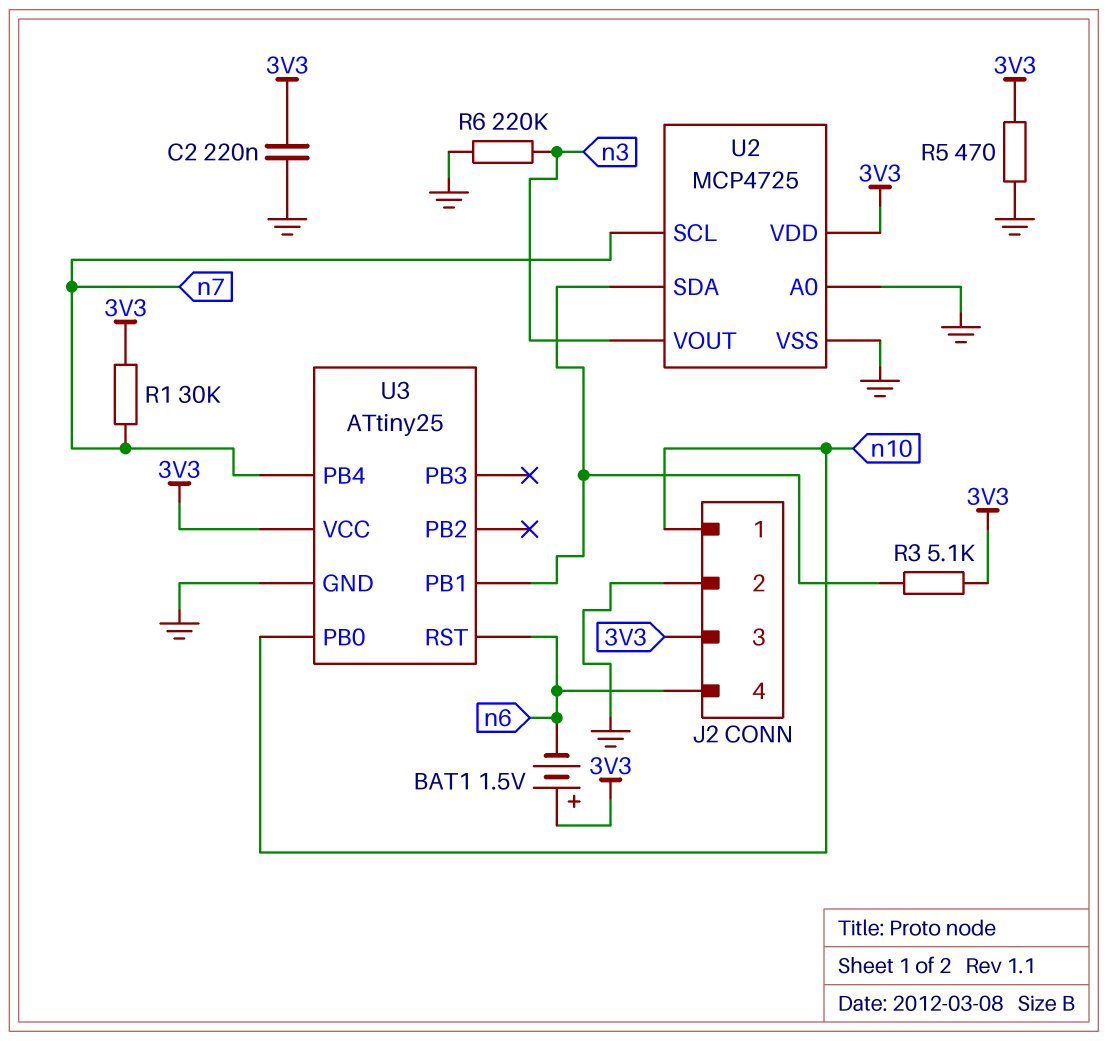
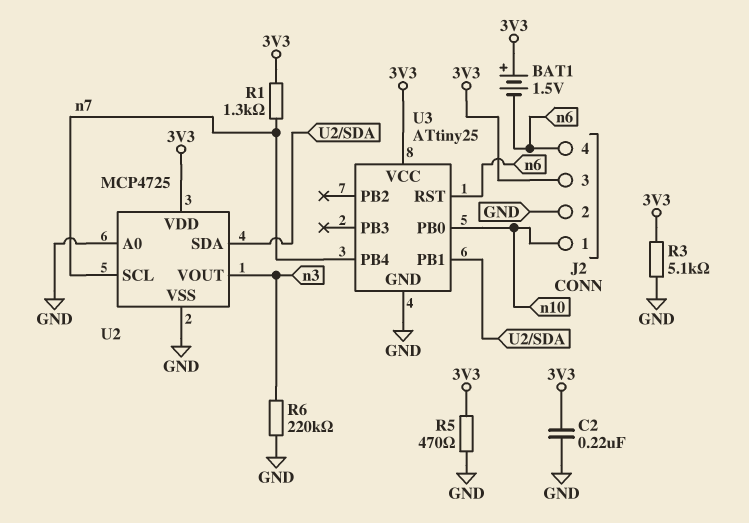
R1: 30k (3V3, n7) -> 1.3k (3V3, n7)
R3: 5.1k (3V3, U2/SDA) -> 5.1k (3V3, GND)

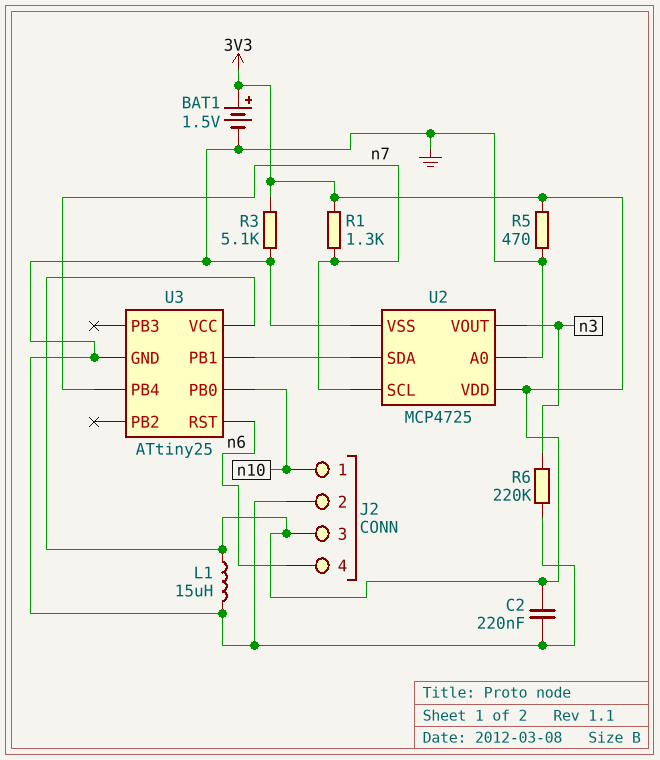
BAT1: 1.5V (plus 3V3, minus n6) -> 1.5V (plus 3V3, minus GND)
L1: none -> 15uH (3V3, GND)

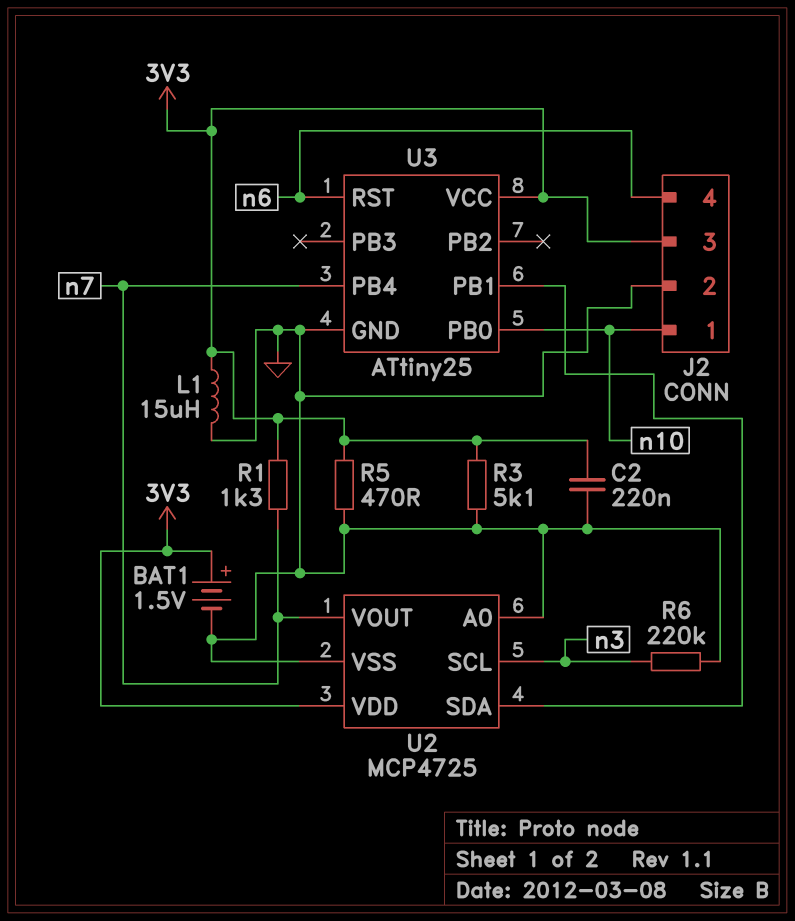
U2 pin SCL: n7 -> n3
U2 pin VOUT: n3 -> n7

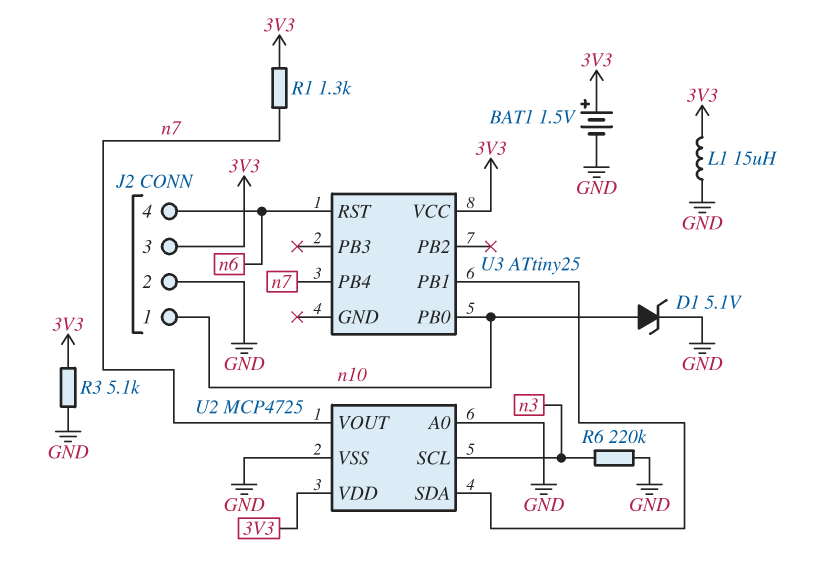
C2: 220nF (3V3, GND) -> none
D1: none -> zener 5.1V (A n10, K GND)
R5: 470 (3V3, GND) -> none
U3 pin GND: GND -> none

